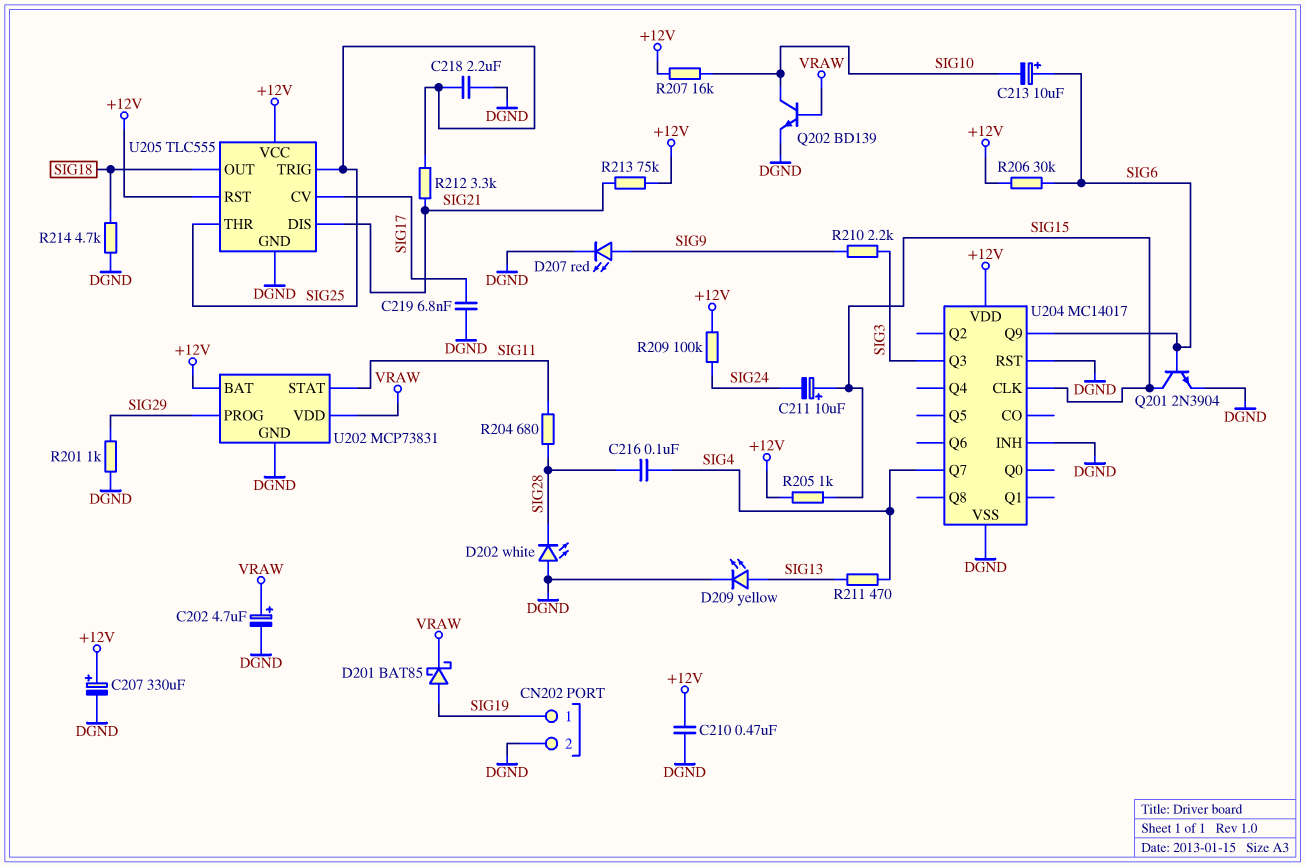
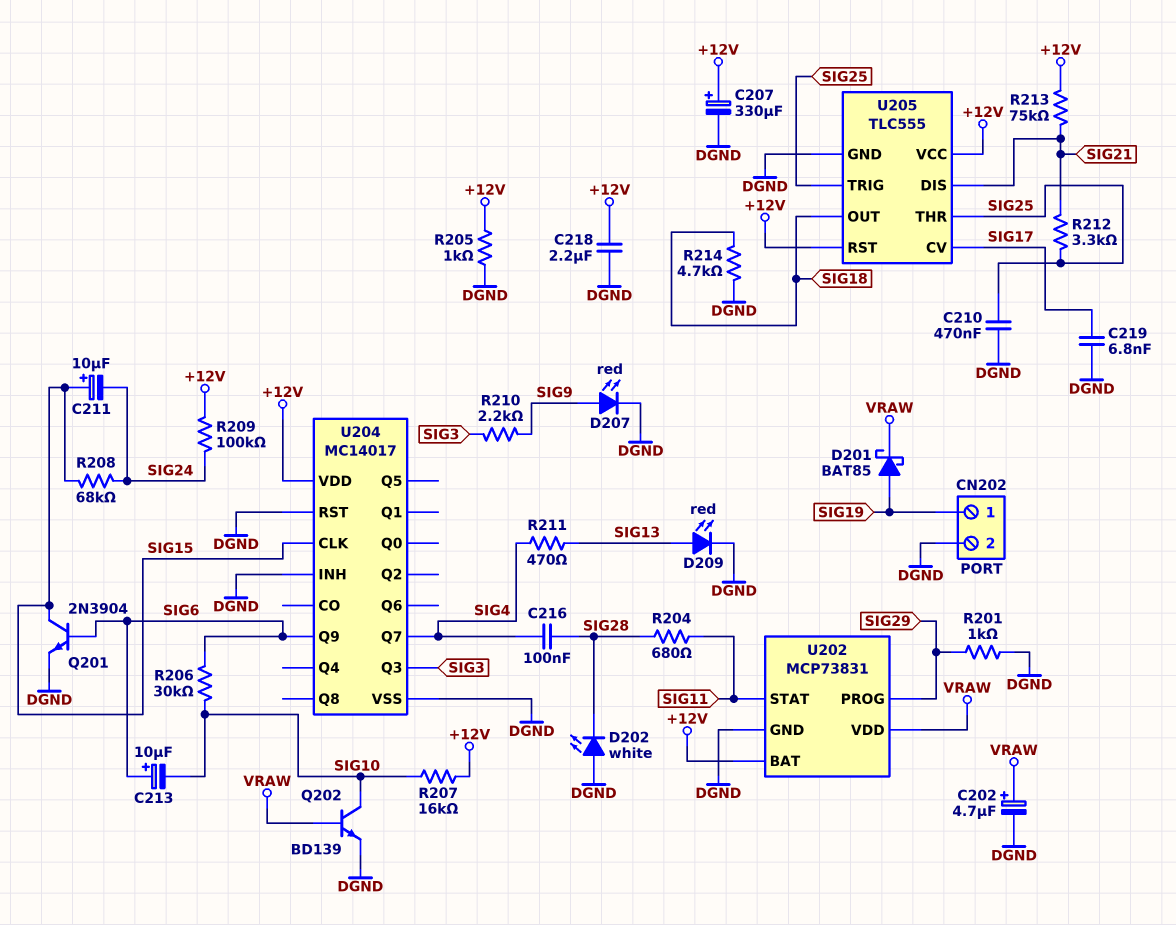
C210: 470nF (+12V, DGND) -> 470nF (DGND, SIG25)
C218: 2.2uF (DGND, SIG25) -> 2.2uF (+12V, DGND)
D209: LED yellow (A SIG13, K DGND) -> LED red (A SIG13, K DGND)
R205: 1k (+12V, SIG15) -> 1k (+12V, DGND)
R206: 30k (+12V, SIG6) -> 30k (SIG6, SIG10)
R208: none -> 68k (SIG15, SIG24)

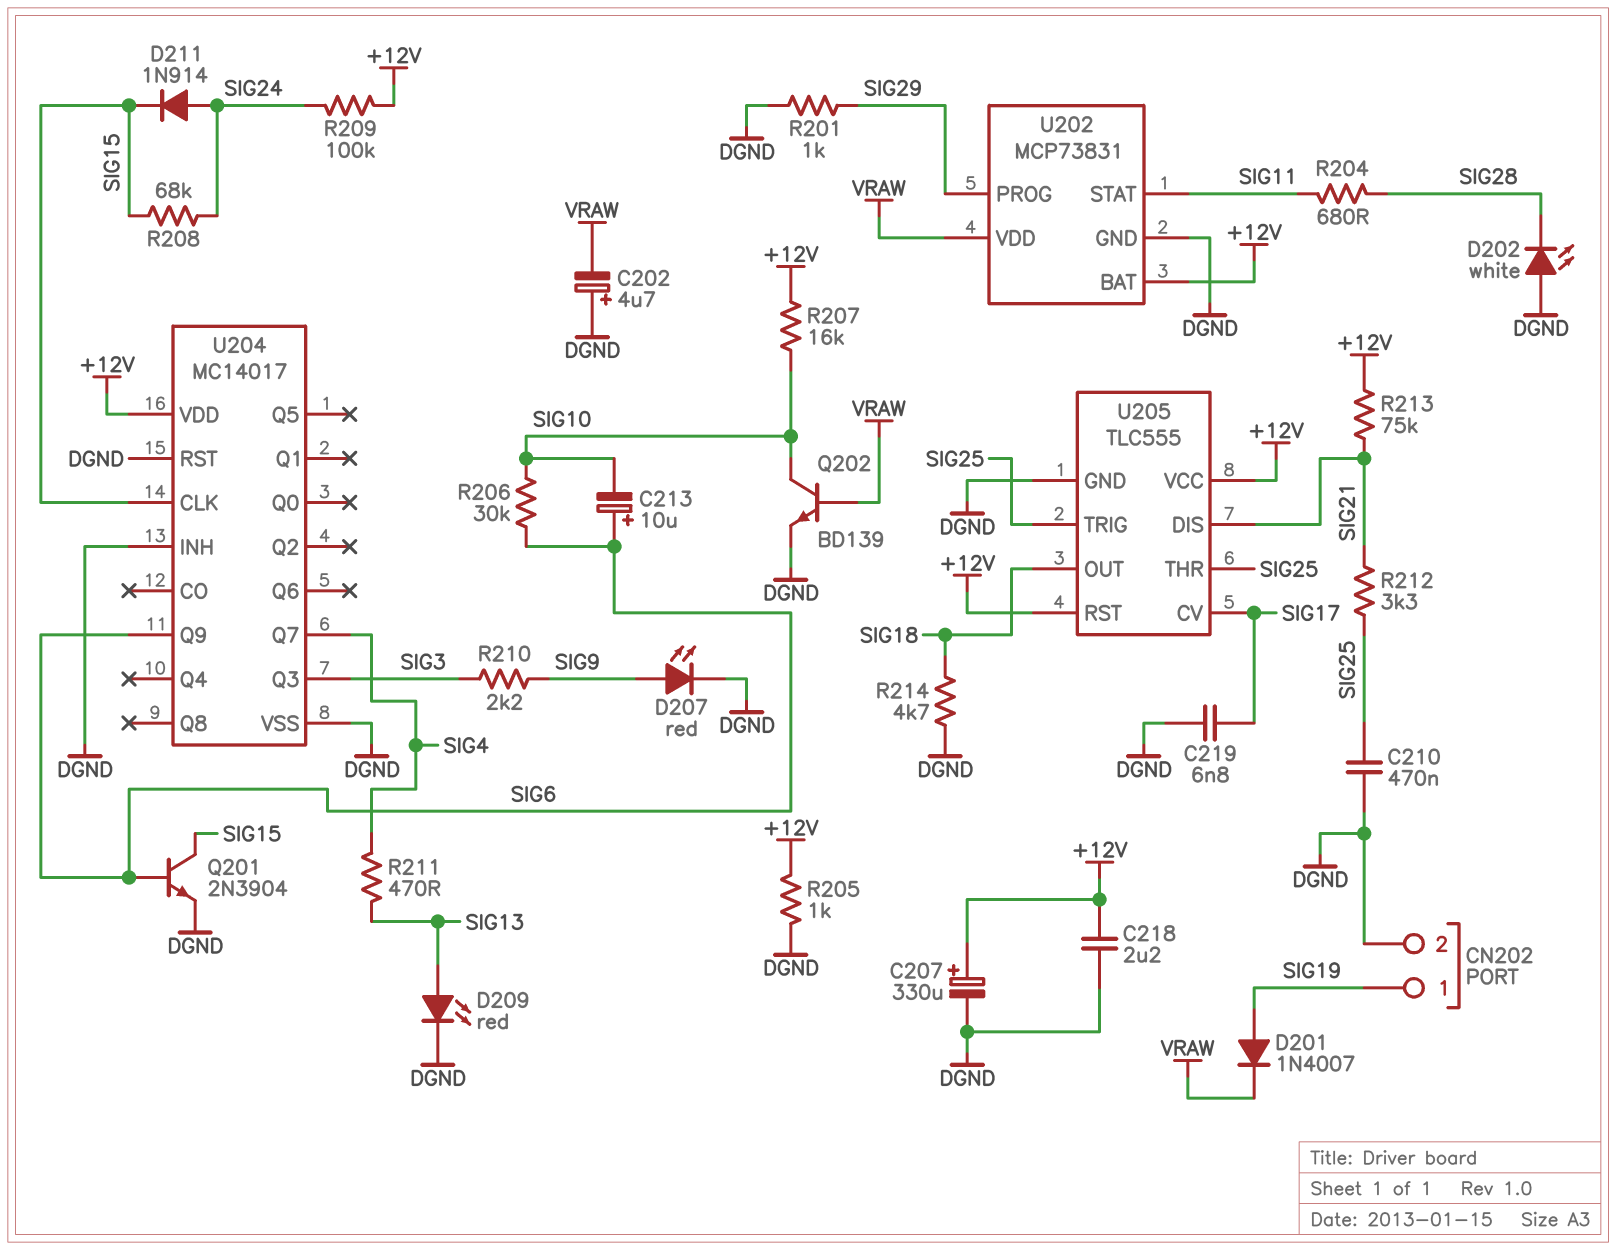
C202: 4.7uF (plus VRAW, minus DGND) -> 4.7uF (plus DGND, minus VRAW)
C211: 10uF (plus SIG15, minus SIG24) -> none
C216: 100nF (SIG4, SIG28) -> none
D201: schottky BAT85 (A SIG19, K VRAW) -> diode 1N4007 (A SIG19, K VRAW)
D211: none -> diode 1N914 (A SIG24, K SIG15)

